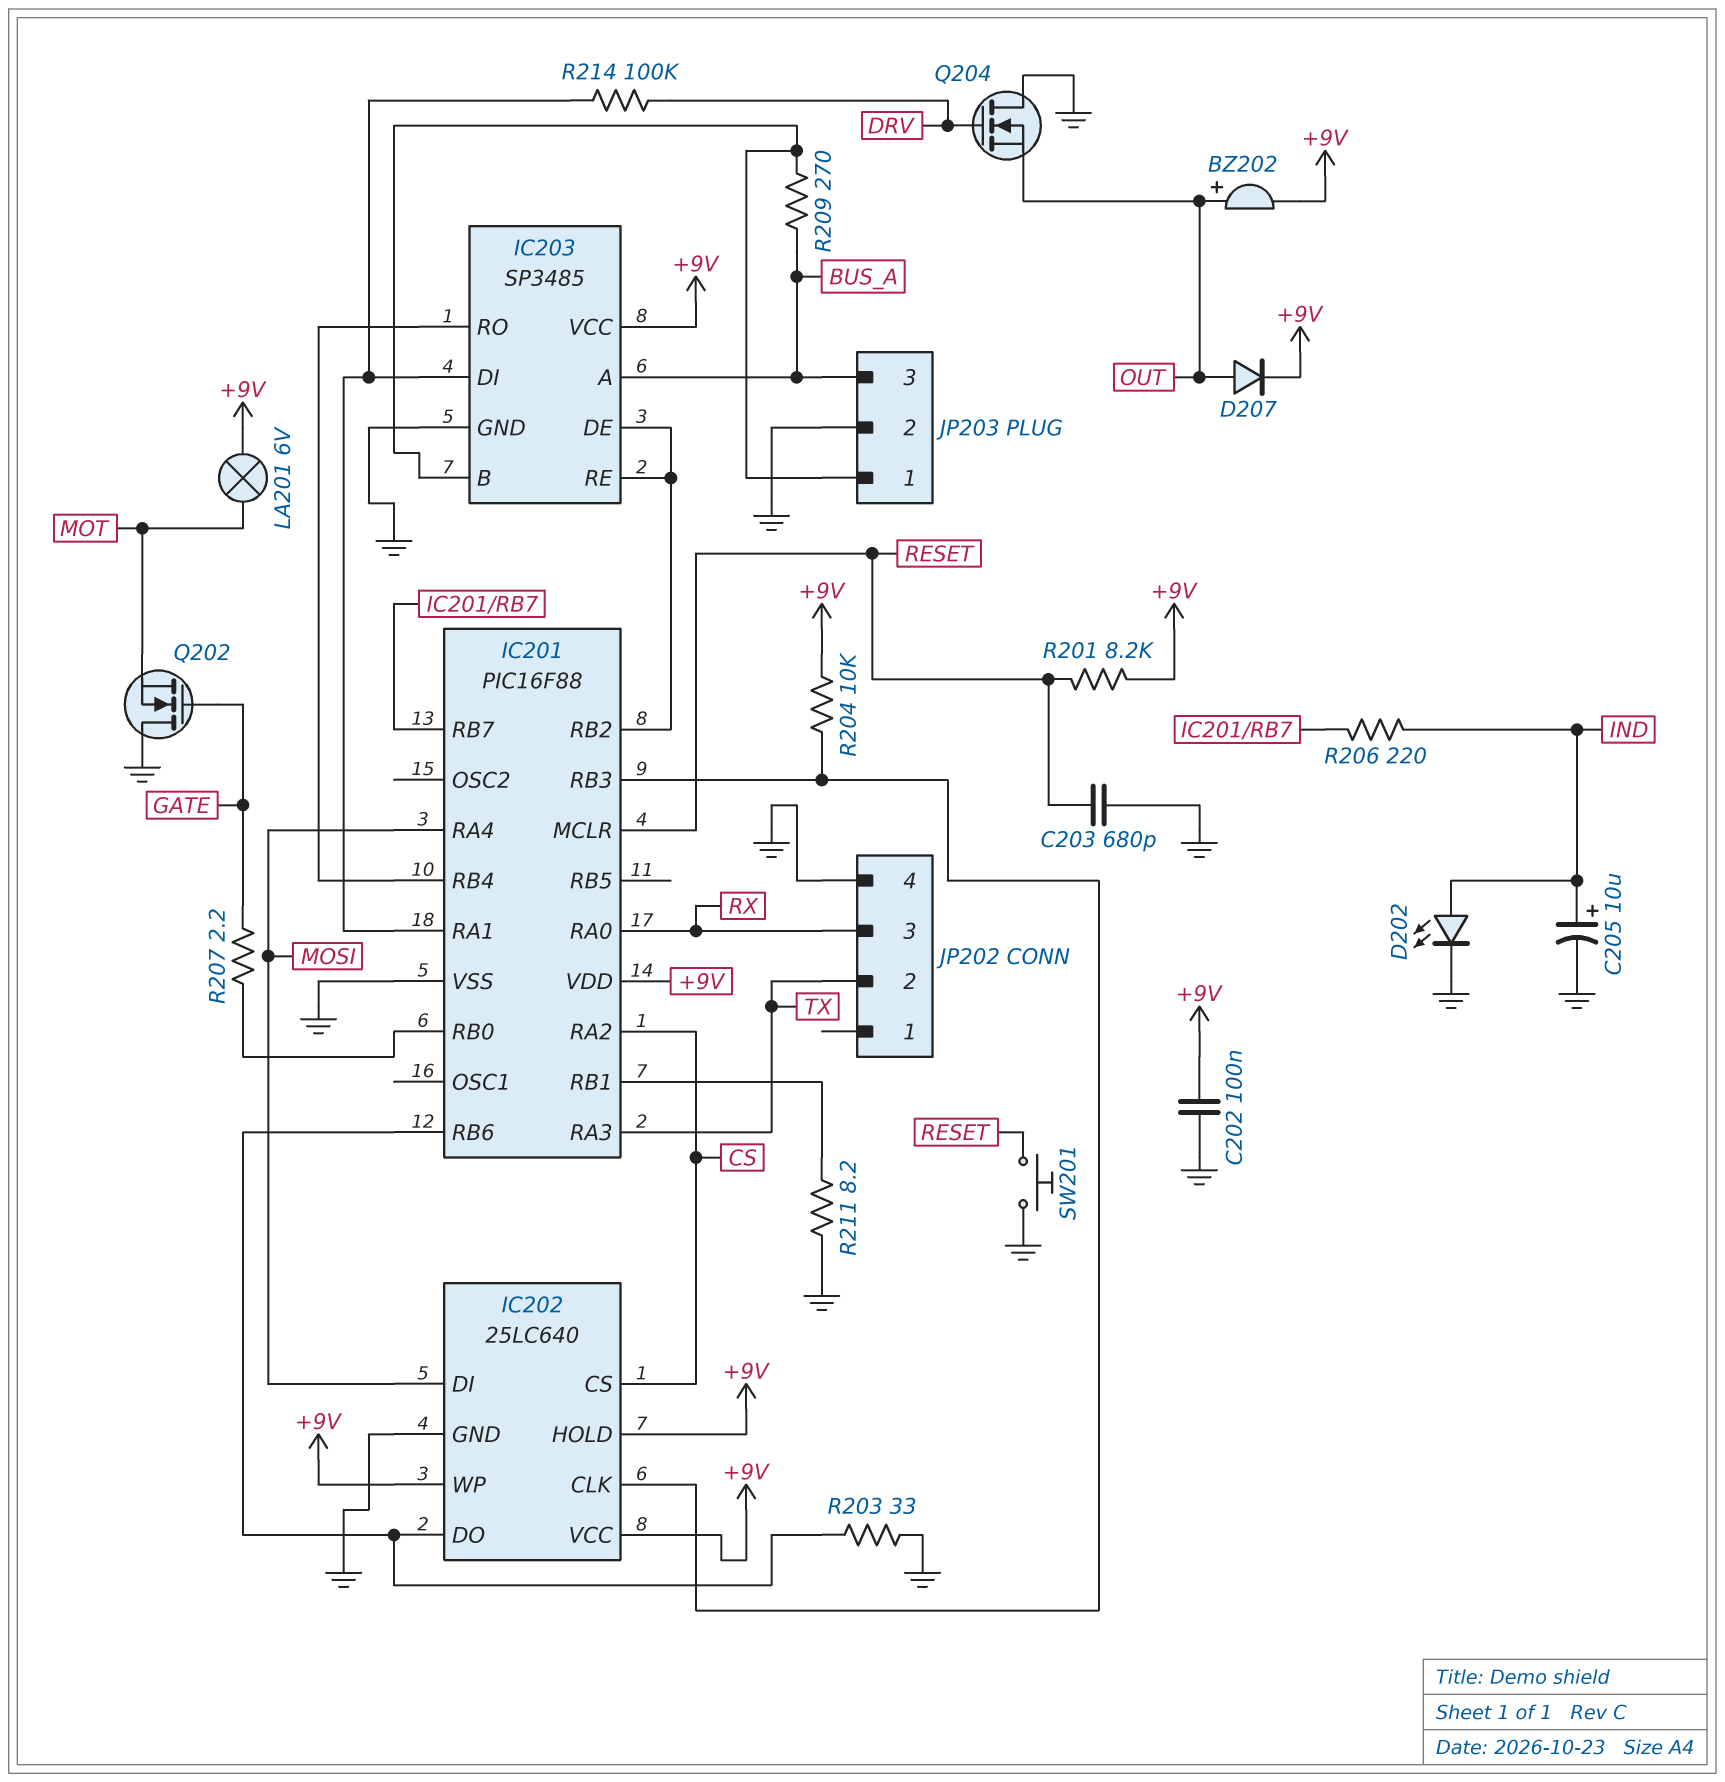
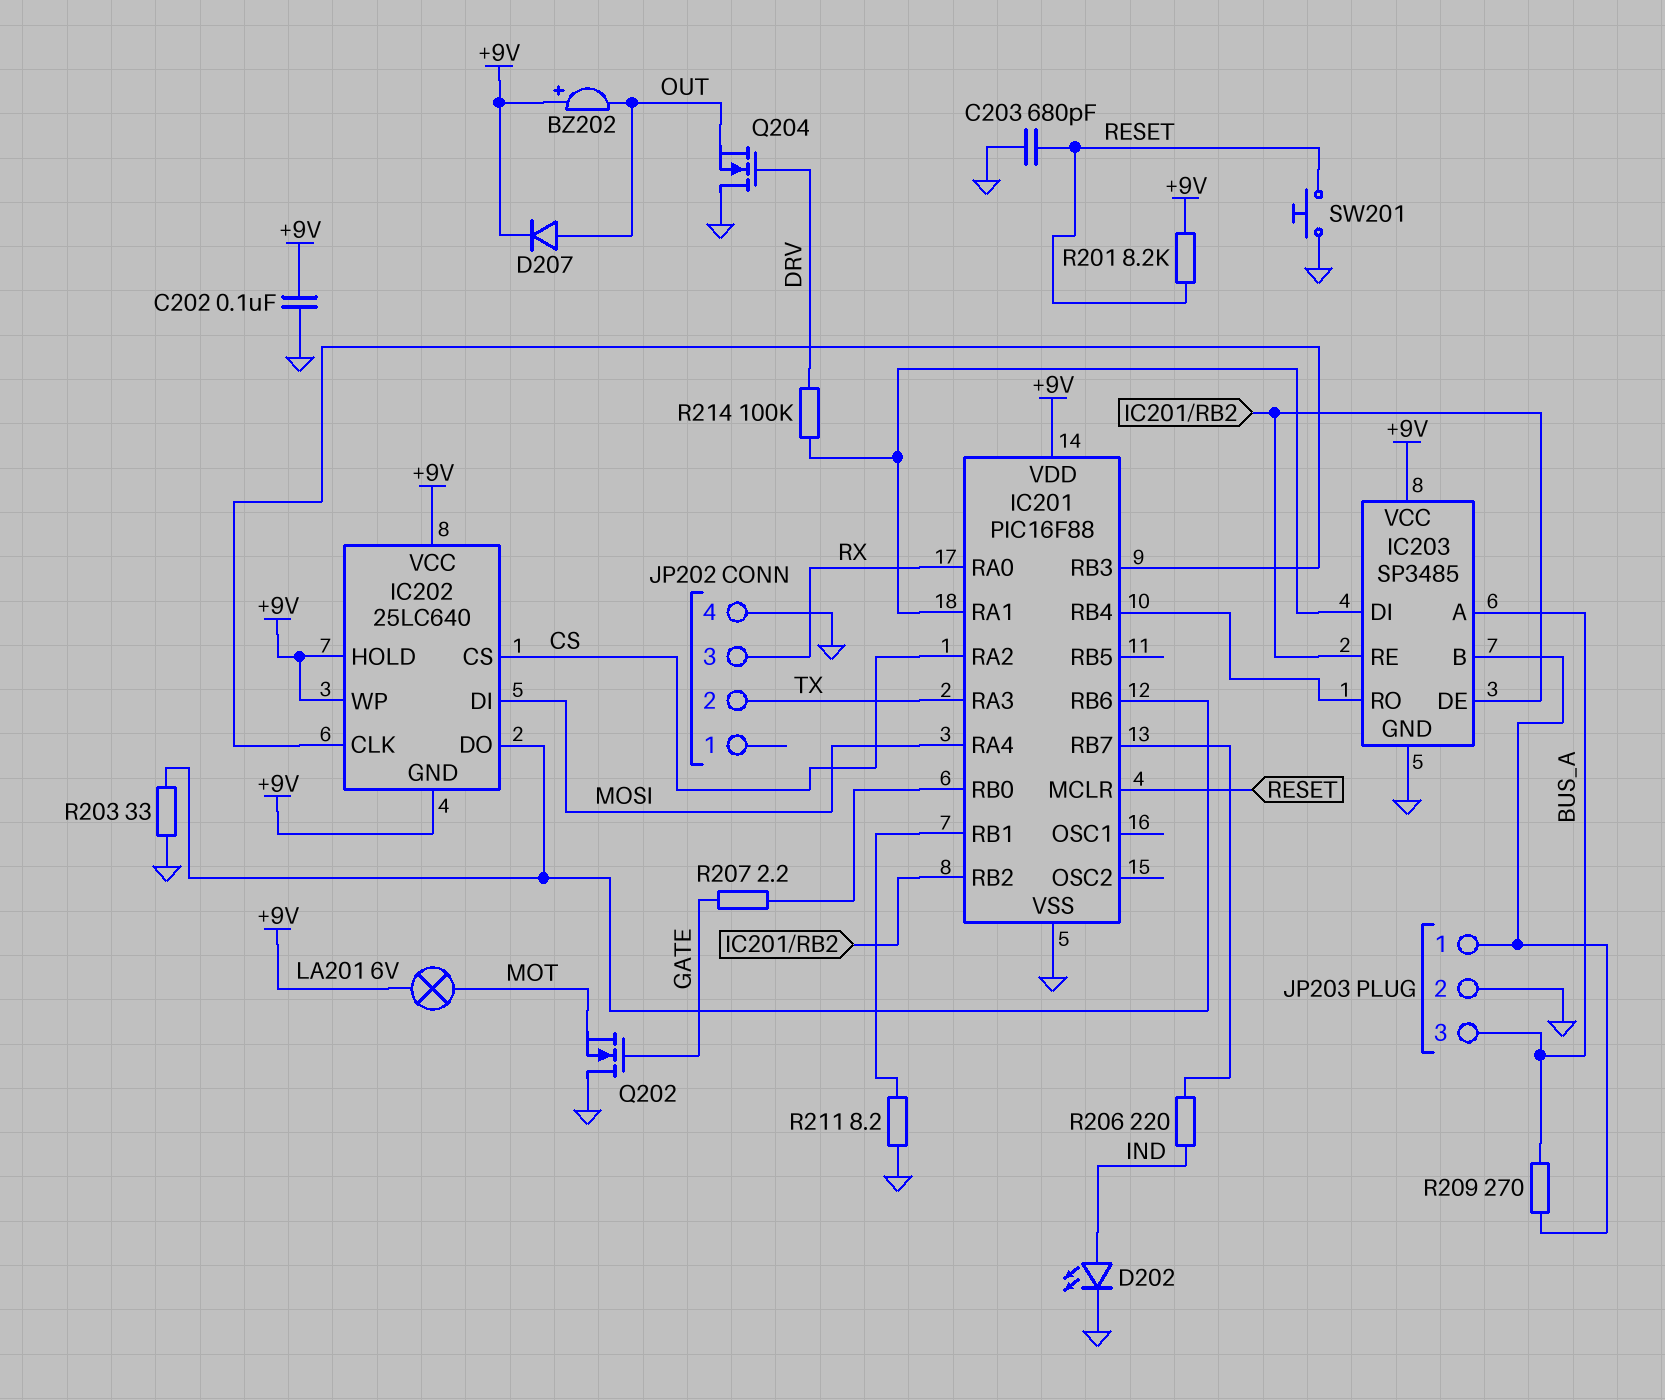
BZ202: buzzer (plus OUT, minus +9V) -> buzzer (plus +9V, minus OUT)
C205: 10uF (plus IND, minus GND) -> none
IC202 pin GND: GND -> +9V
R204: 10k (+9V, IC201/RB3) -> none

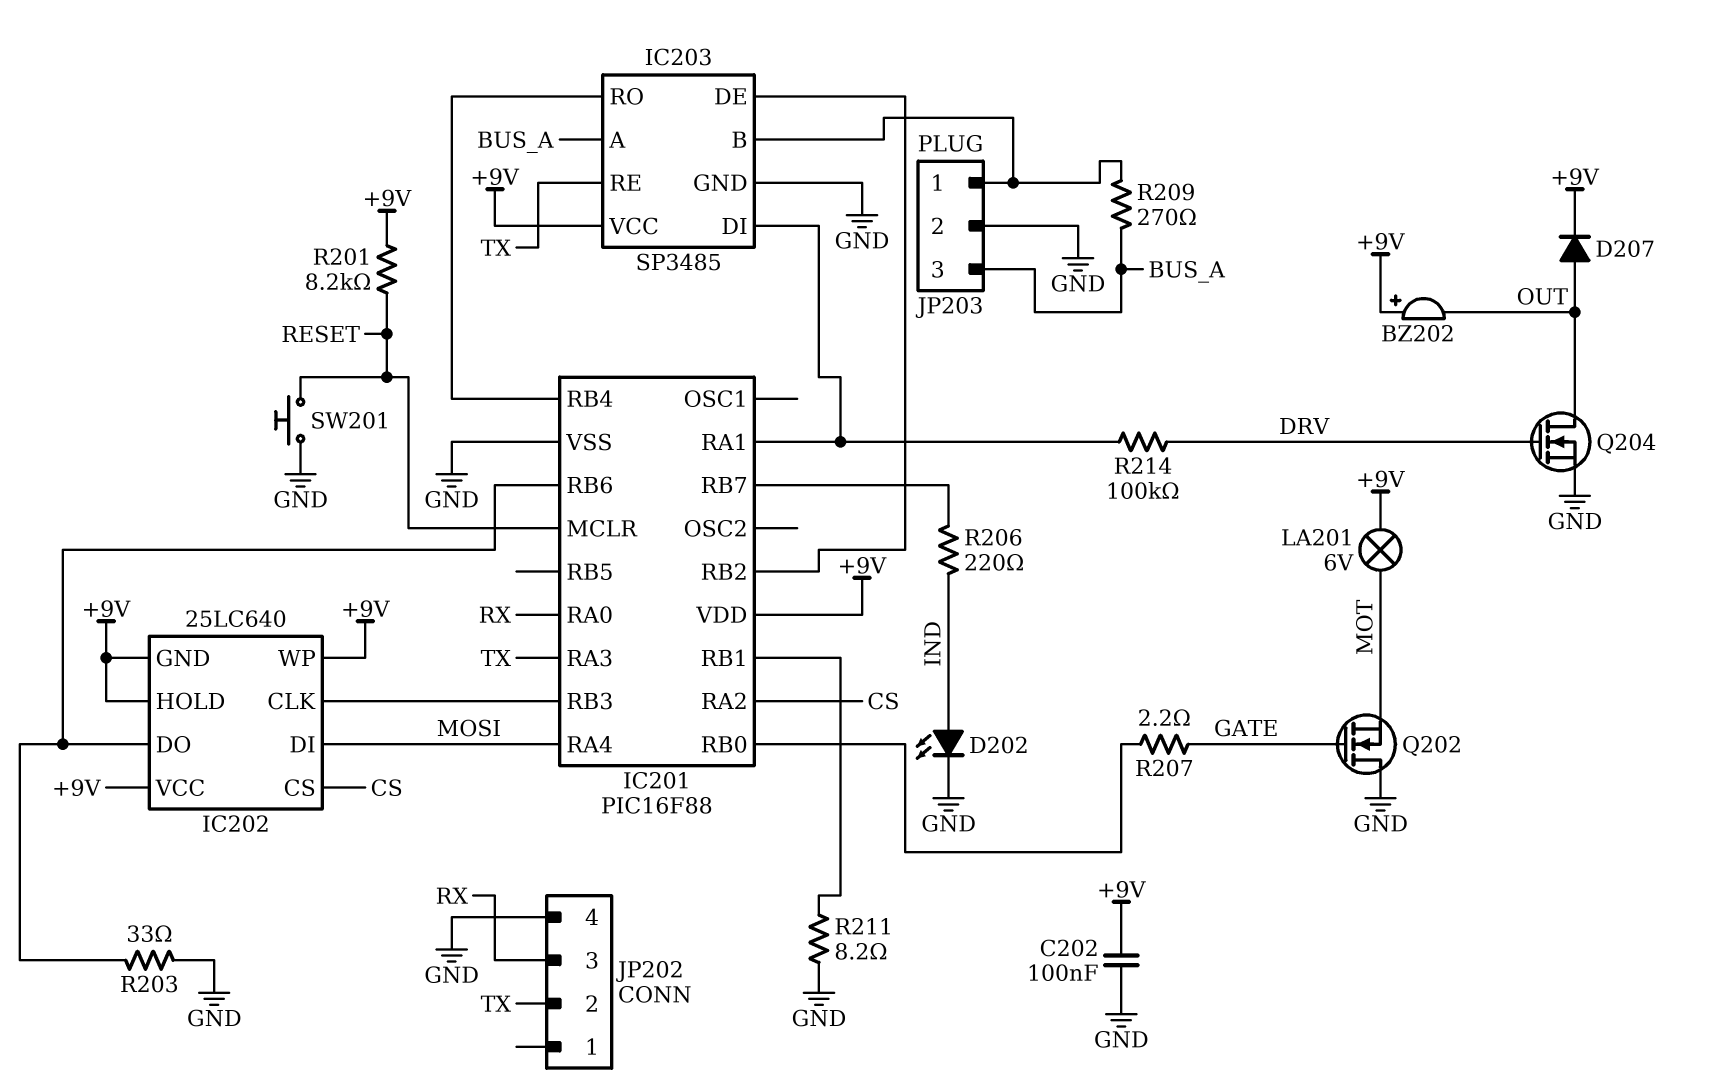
C203: 680pF (GND, RESET) -> none
IC203 pin RE: IC201/RB2 -> TX
Q204: NMOS (G DRV, D GND, S OUT) -> NMOS (G DRV, D OUT, S GND)

